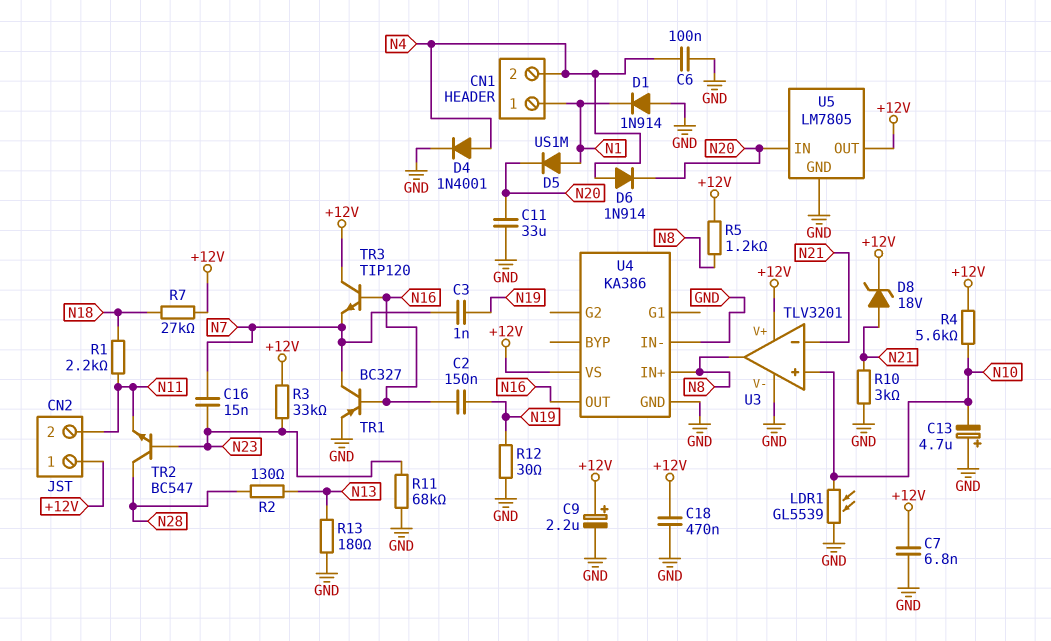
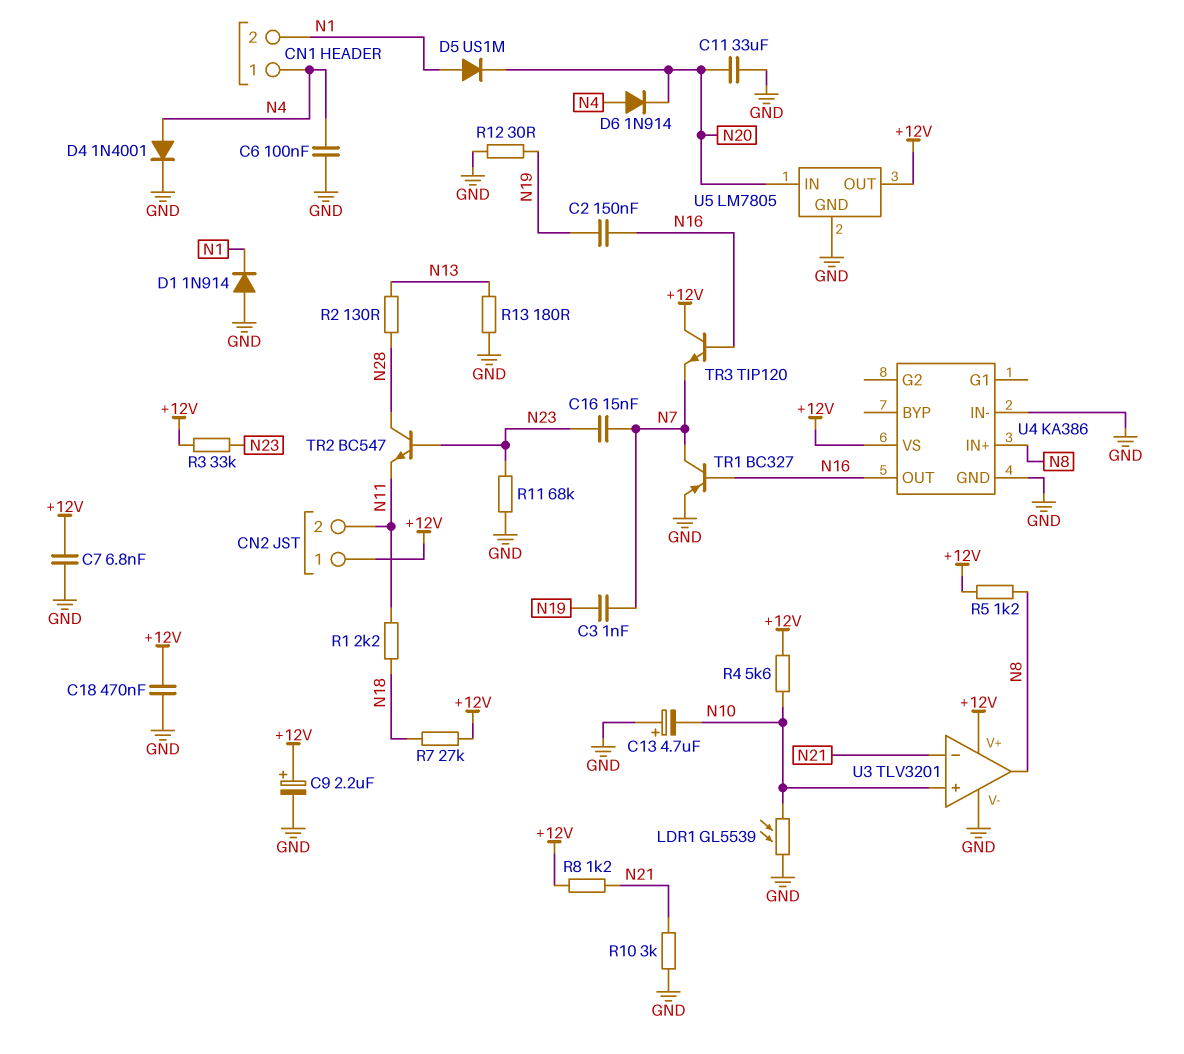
CN1 pin 1: N1 -> N4
CN1 pin 2: N4 -> N1
D8: zener 18V (A N21, K +12V) -> none
R8: none -> 1.2k (+12V, N21)

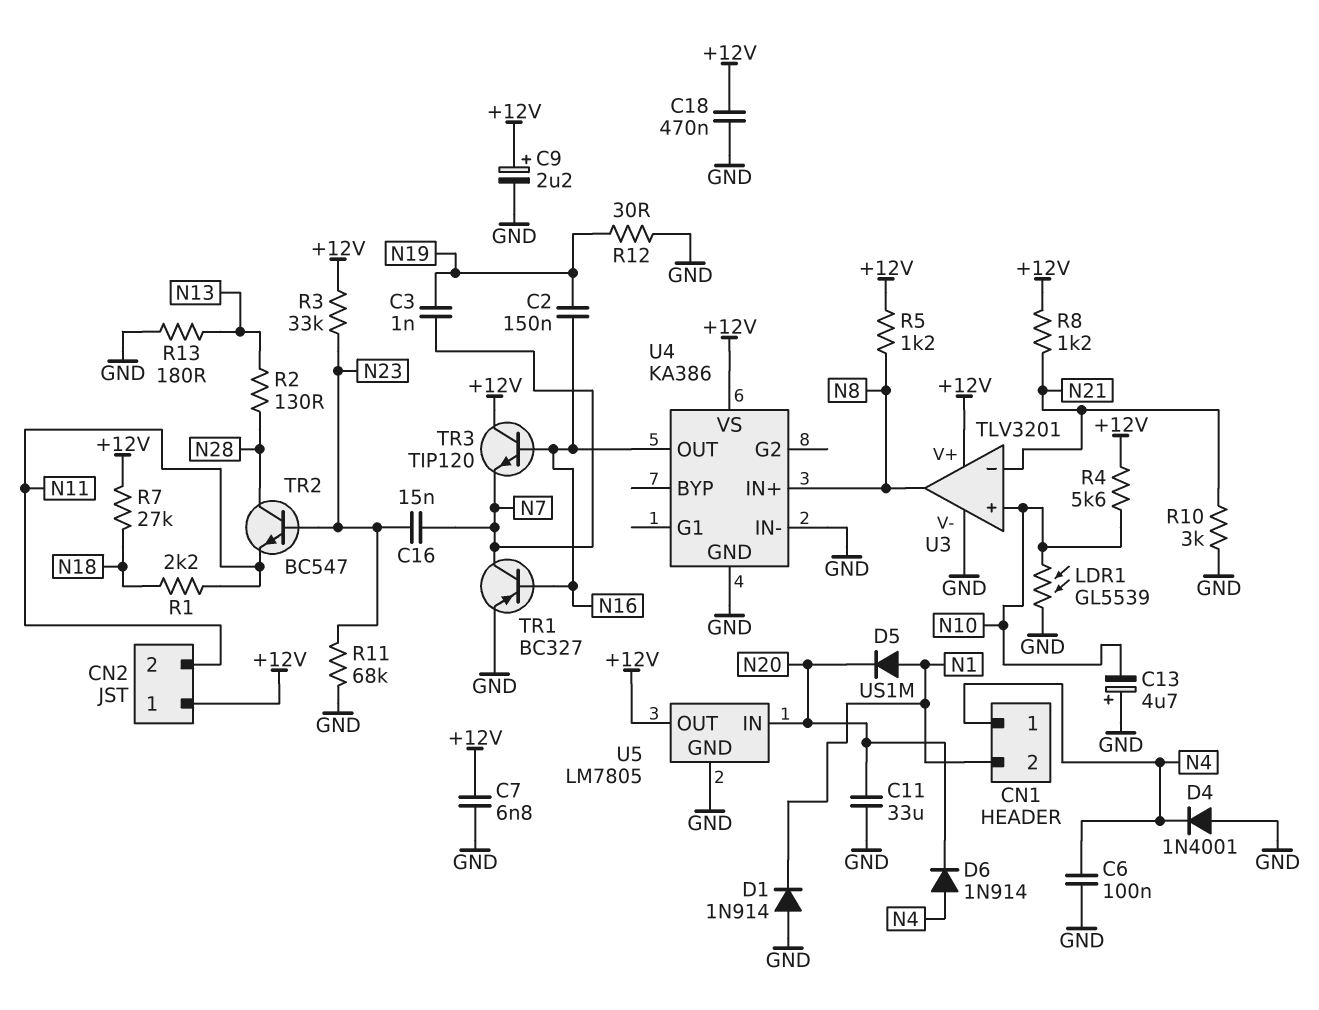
D4: diode 1N4001 (A N4, K GND) -> diode 1N4001 (A GND, K N4)

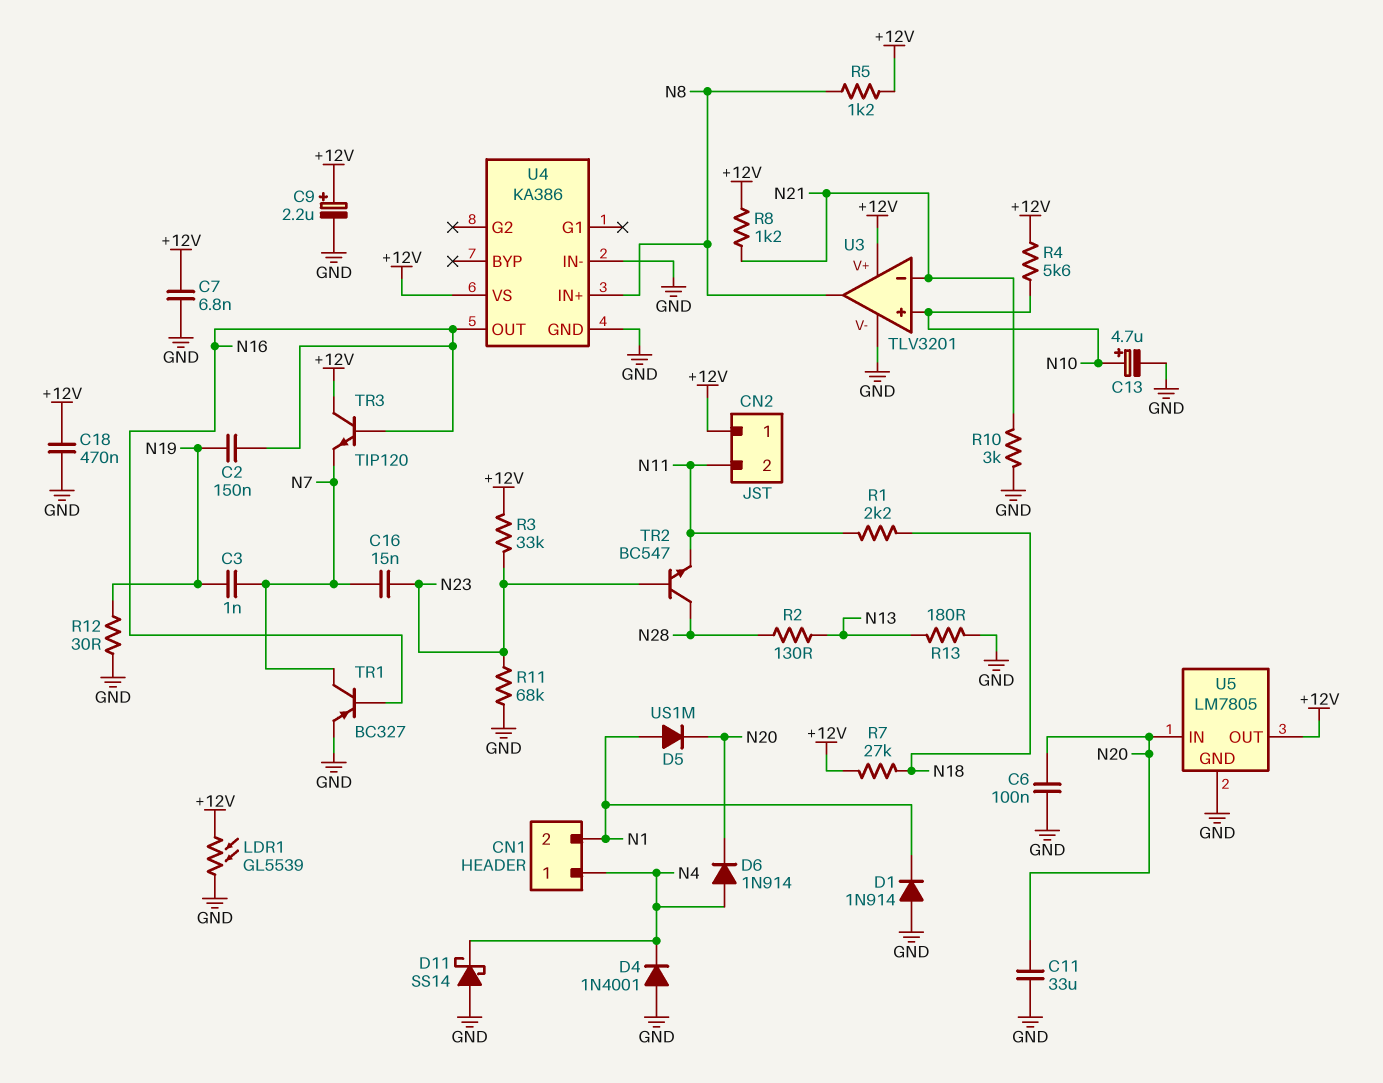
C6: 100nF (GND, N4) -> 100nF (GND, N20)
C13: 4.7uF (plus GND, minus N10) -> 4.7uF (plus N10, minus GND)
D11: none -> schottky SS14 (A GND, K N4)
LDR1: GL5539 (GND, N10) -> GL5539 (+12V, GND)

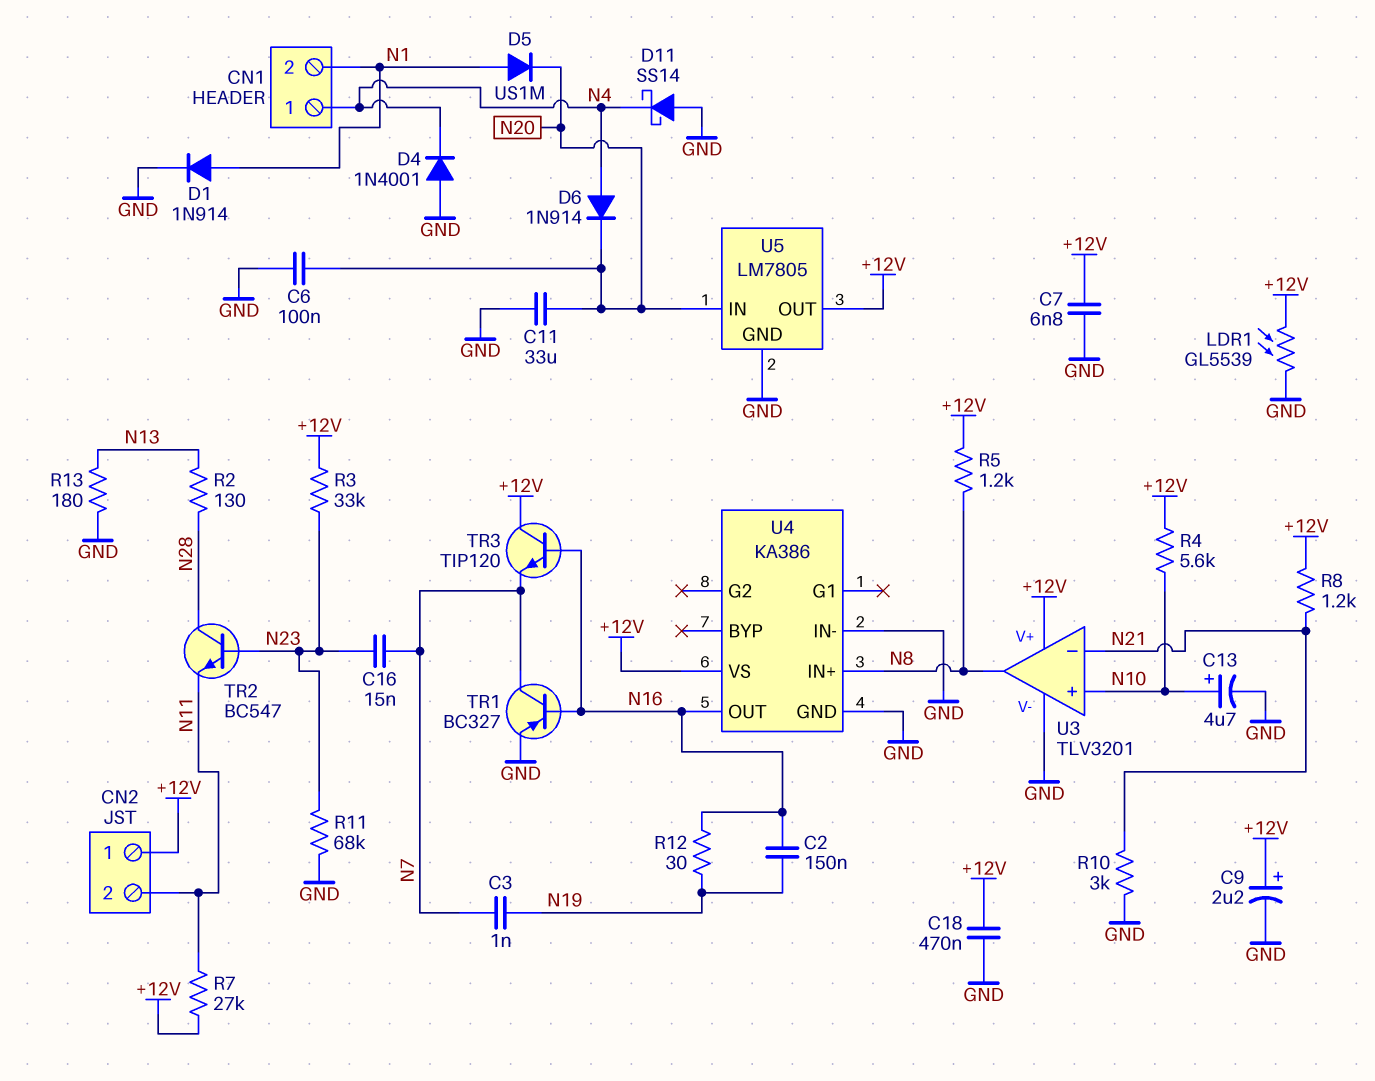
D1: diode 1N914 (A GND, K N1) -> diode 1N914 (A N1, K GND)
R1: 2.2k (N11, N18) -> none
R7: 27k (+12V, N18) -> 27k (+12V, N11)
R12: 30 (GND, N19) -> 30 (N16, N19)

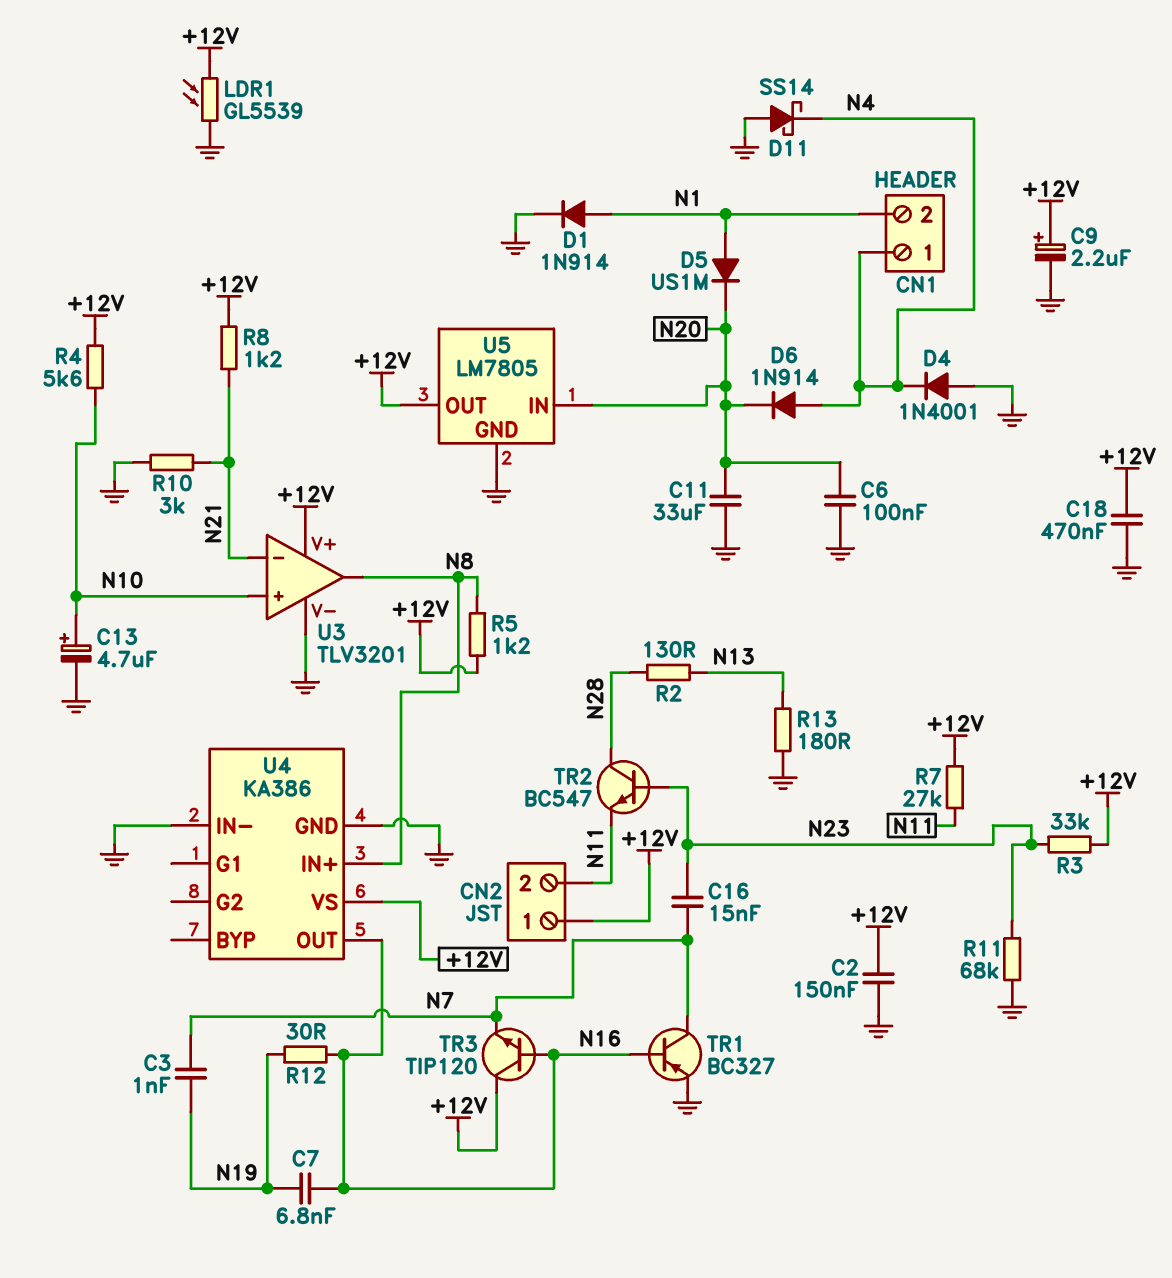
C2: 150nF (N16, N19) -> 150nF (+12V, GND)
C7: 6.8nF (+12V, GND) -> 6.8nF (N16, N19)

